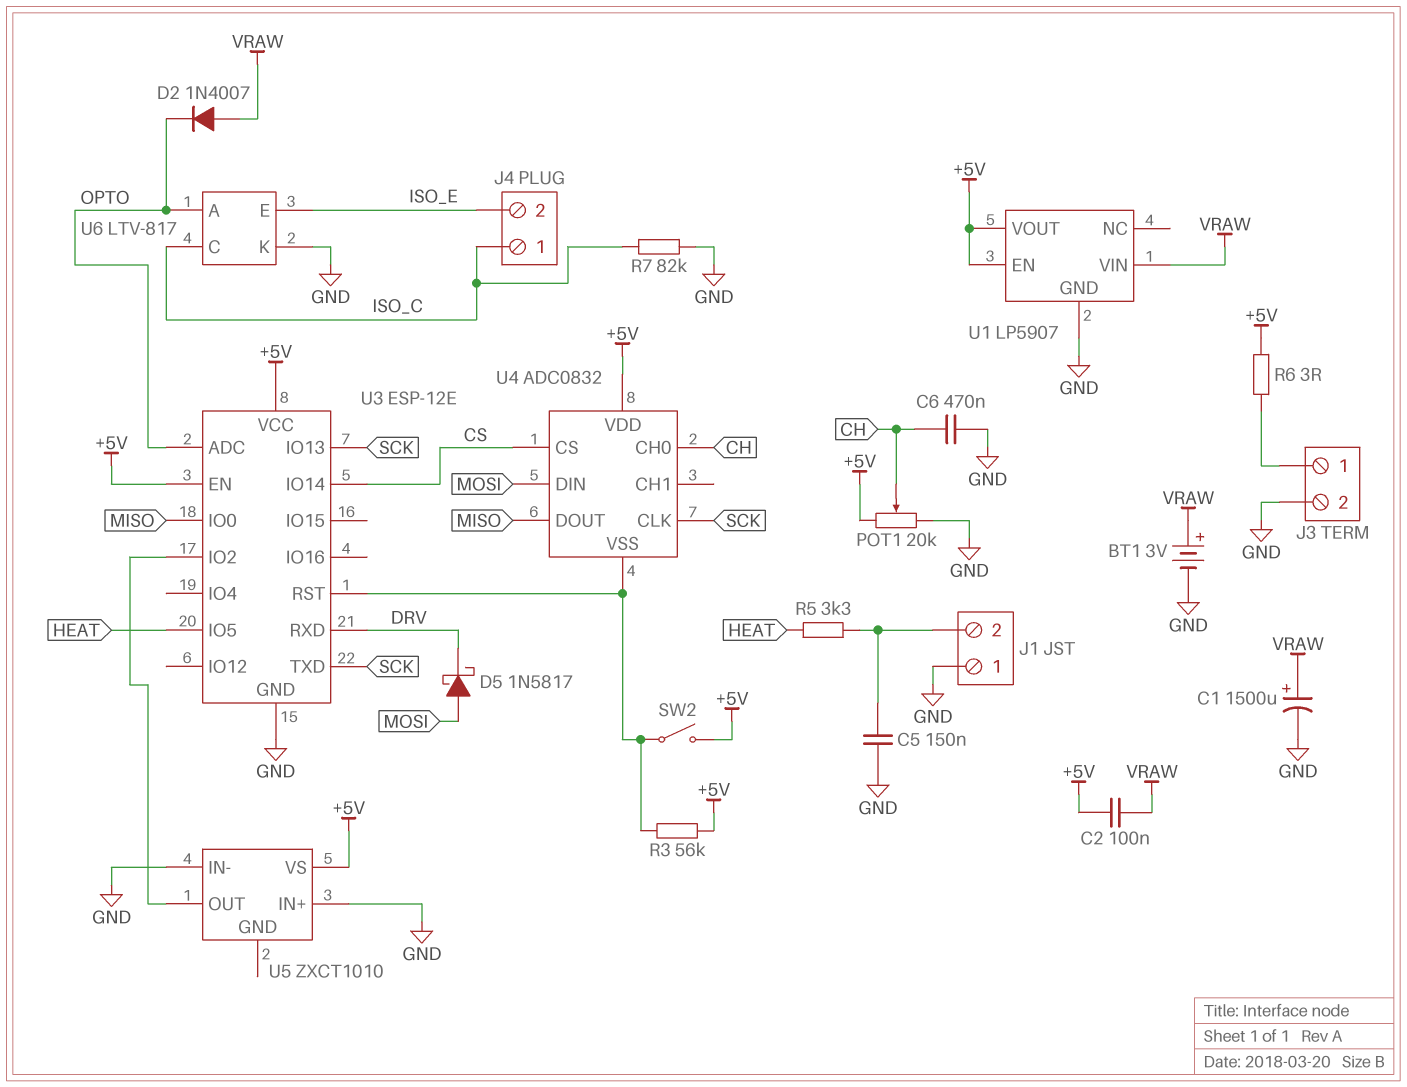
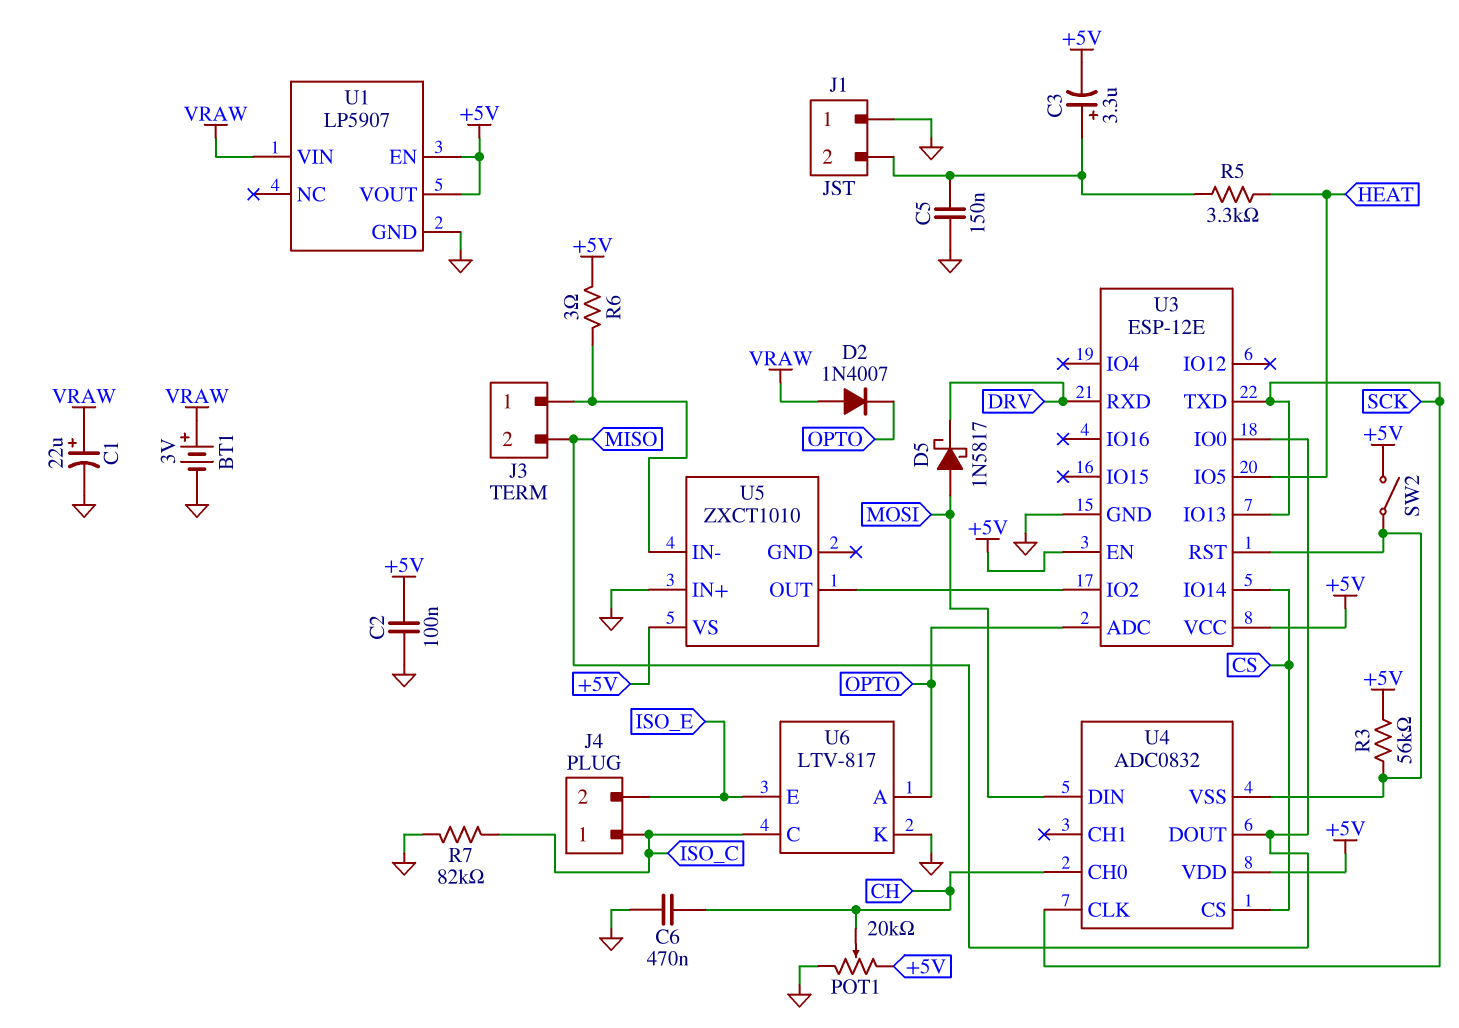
C1: 1500uF (plus VRAW, minus GND) -> 22uF (plus VRAW, minus GND)
C2: 100nF (+5V, VRAW) -> 100nF (+5V, GND)
C3: none -> 3.3uF (plus J1/2, minus +5V)
J3 pin 2: GND -> MISO
U5 pin IN-: GND -> J3/1

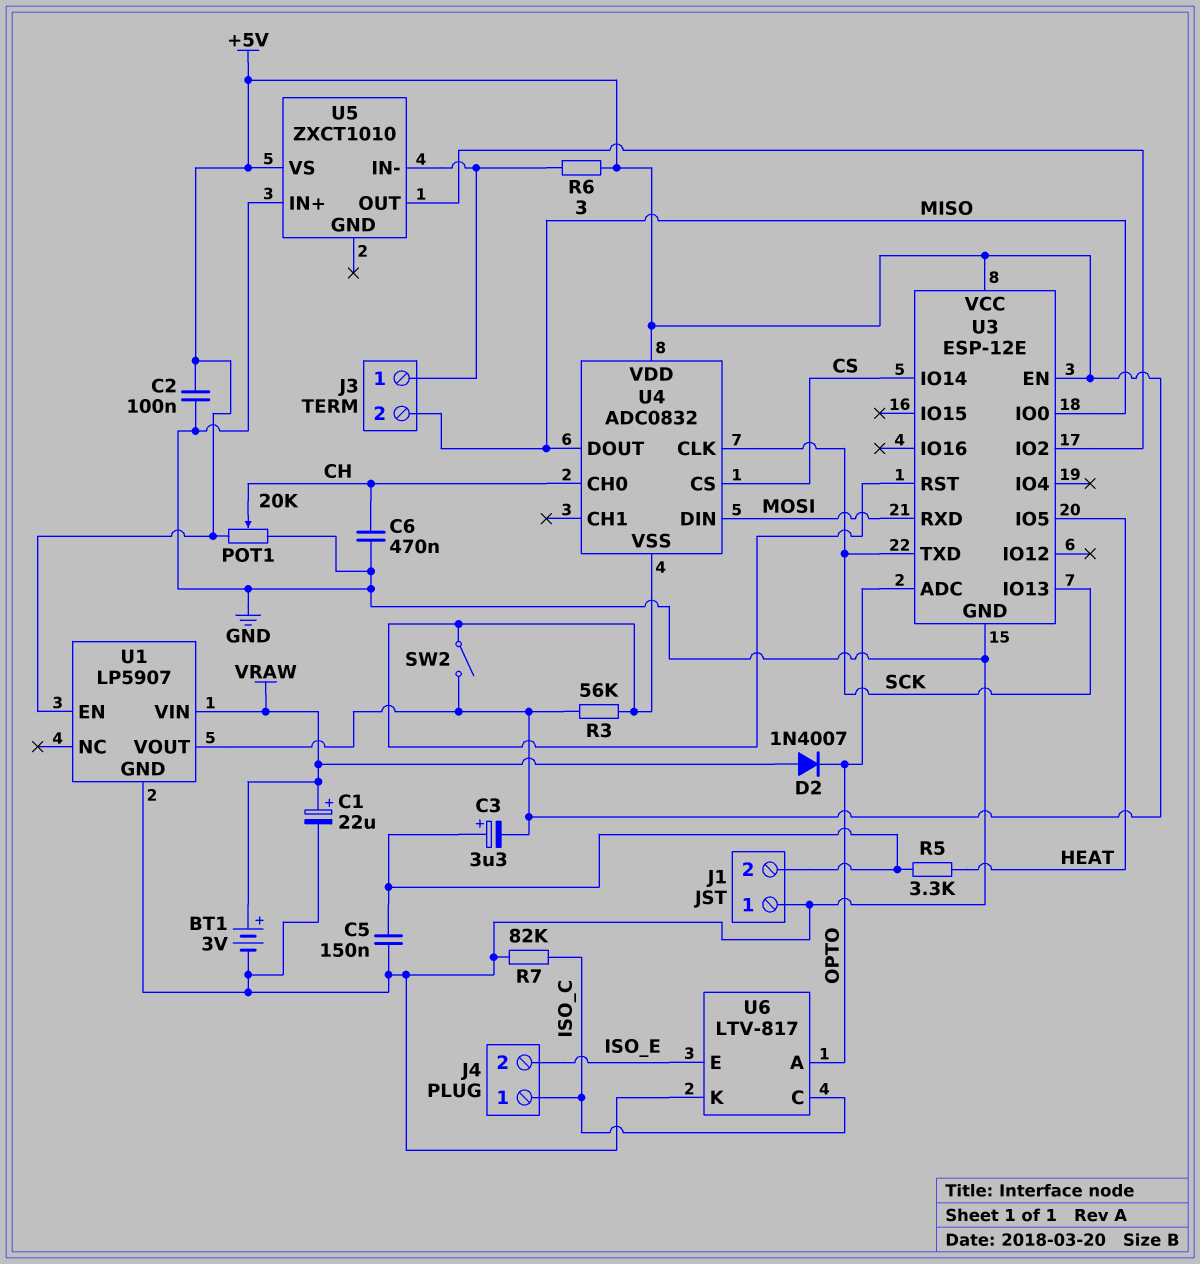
D5: schottky 1N5817 (A MOSI, K DRV) -> none
U3 pin RXD: DRV -> MOSI

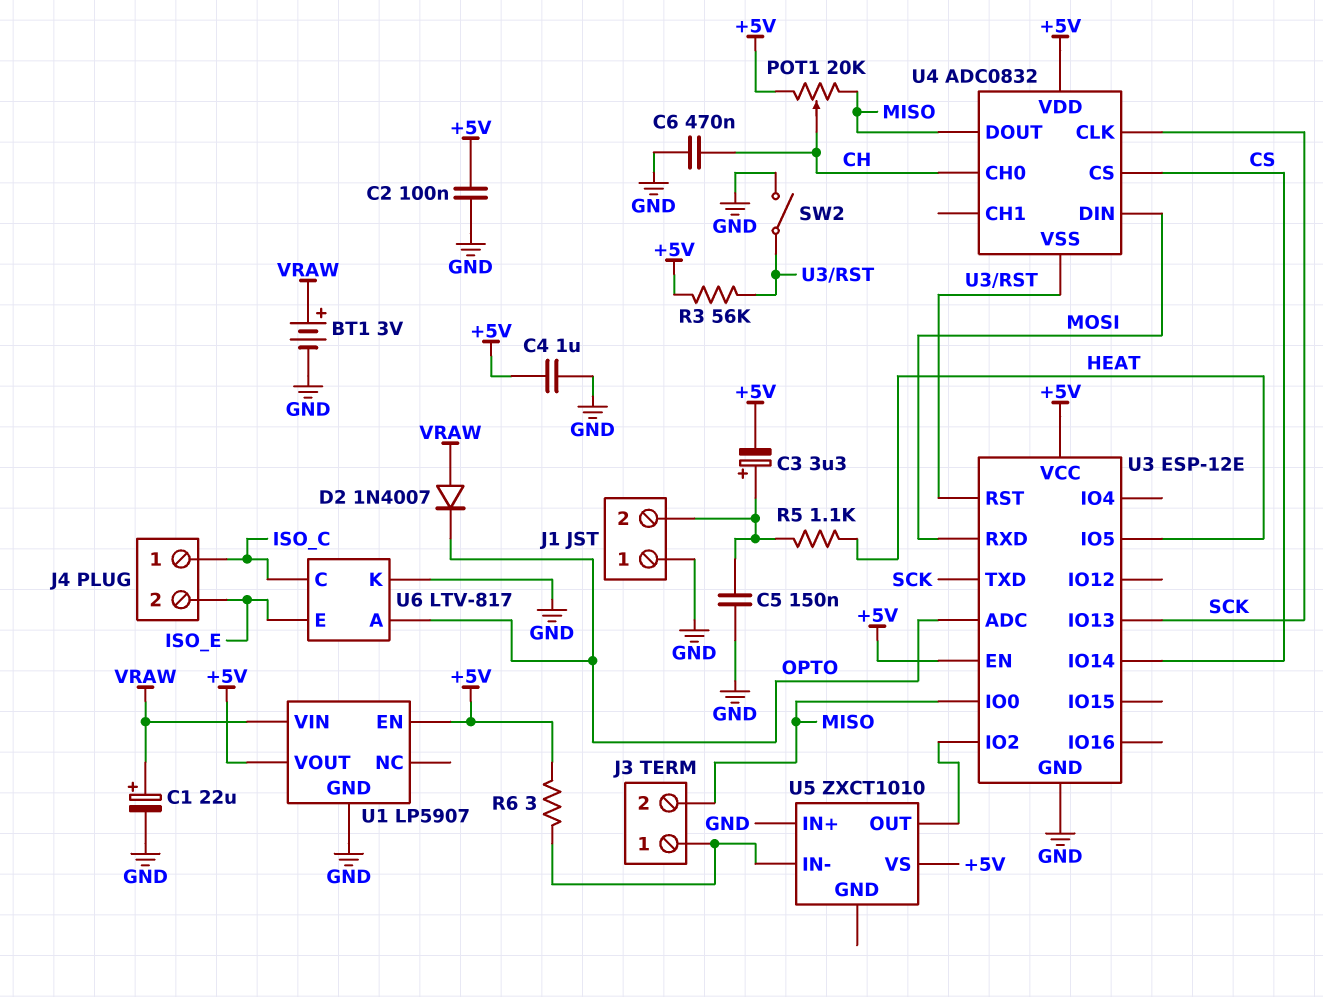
C4: none -> 1uF (+5V, GND)
POT1: 20k (+5V, GND, wiper CH) -> 20k (+5V, MISO, wiper CH)
R5: 3.3k (HEAT, J1/2) -> 1.1k (HEAT, J1/2)
R7: 82k (GND, ISO_C) -> none
SW2: switch (+5V, U3/RST) -> switch (GND, U3/RST)

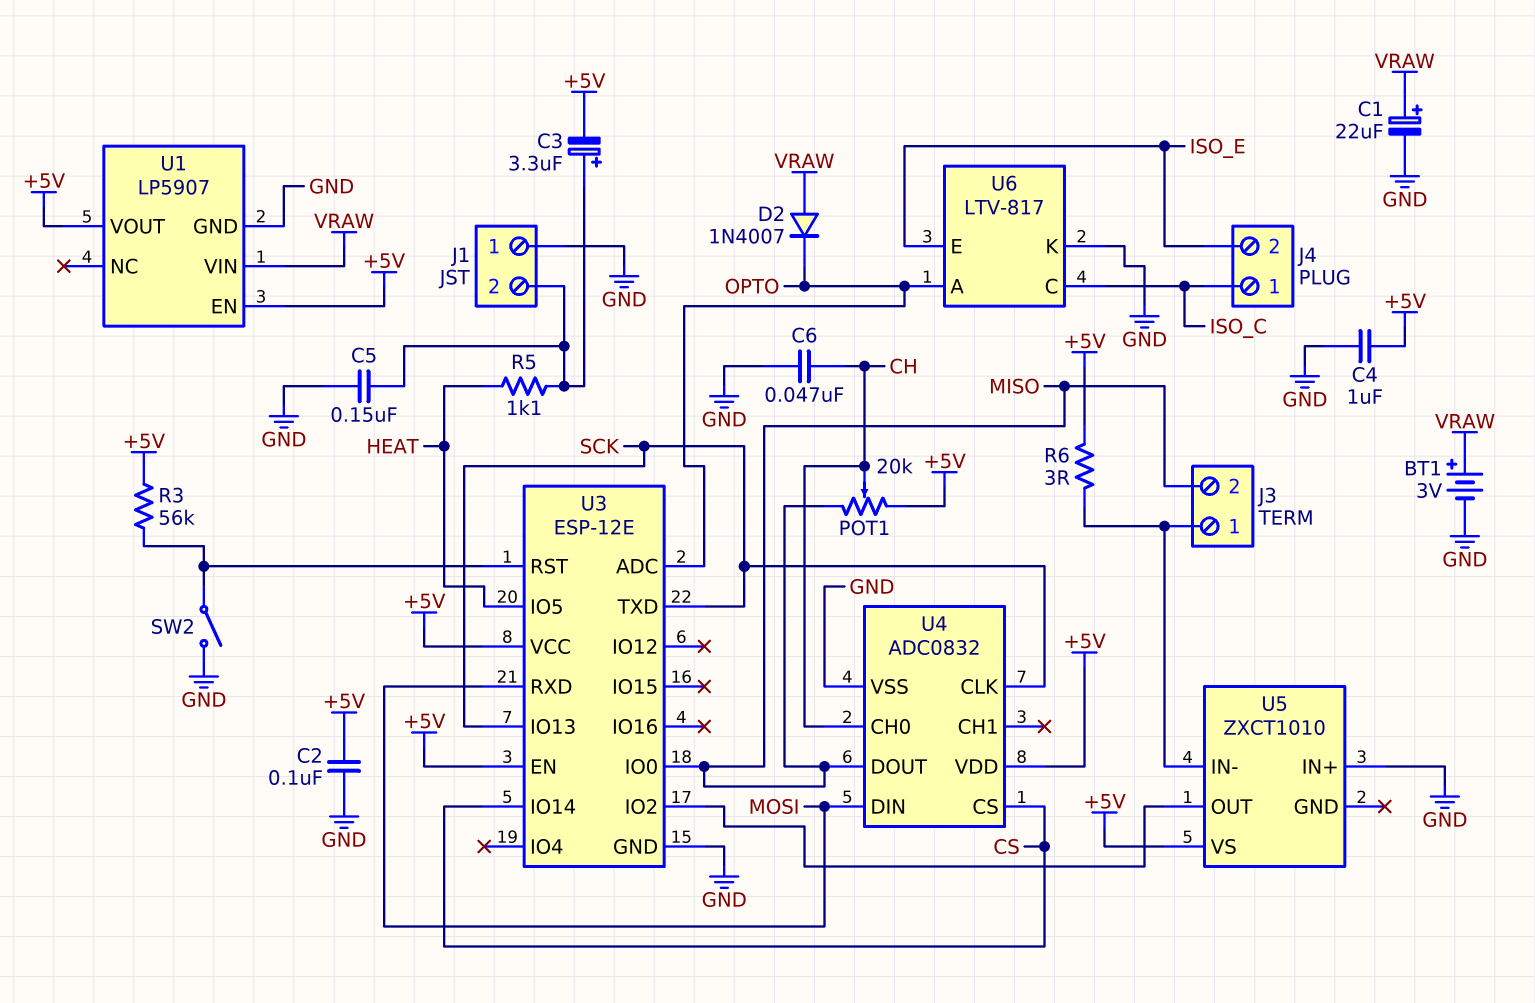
C6: 470nF (CH, GND) -> 47nF (CH, GND)
U4 pin VSS: U3/RST -> GND

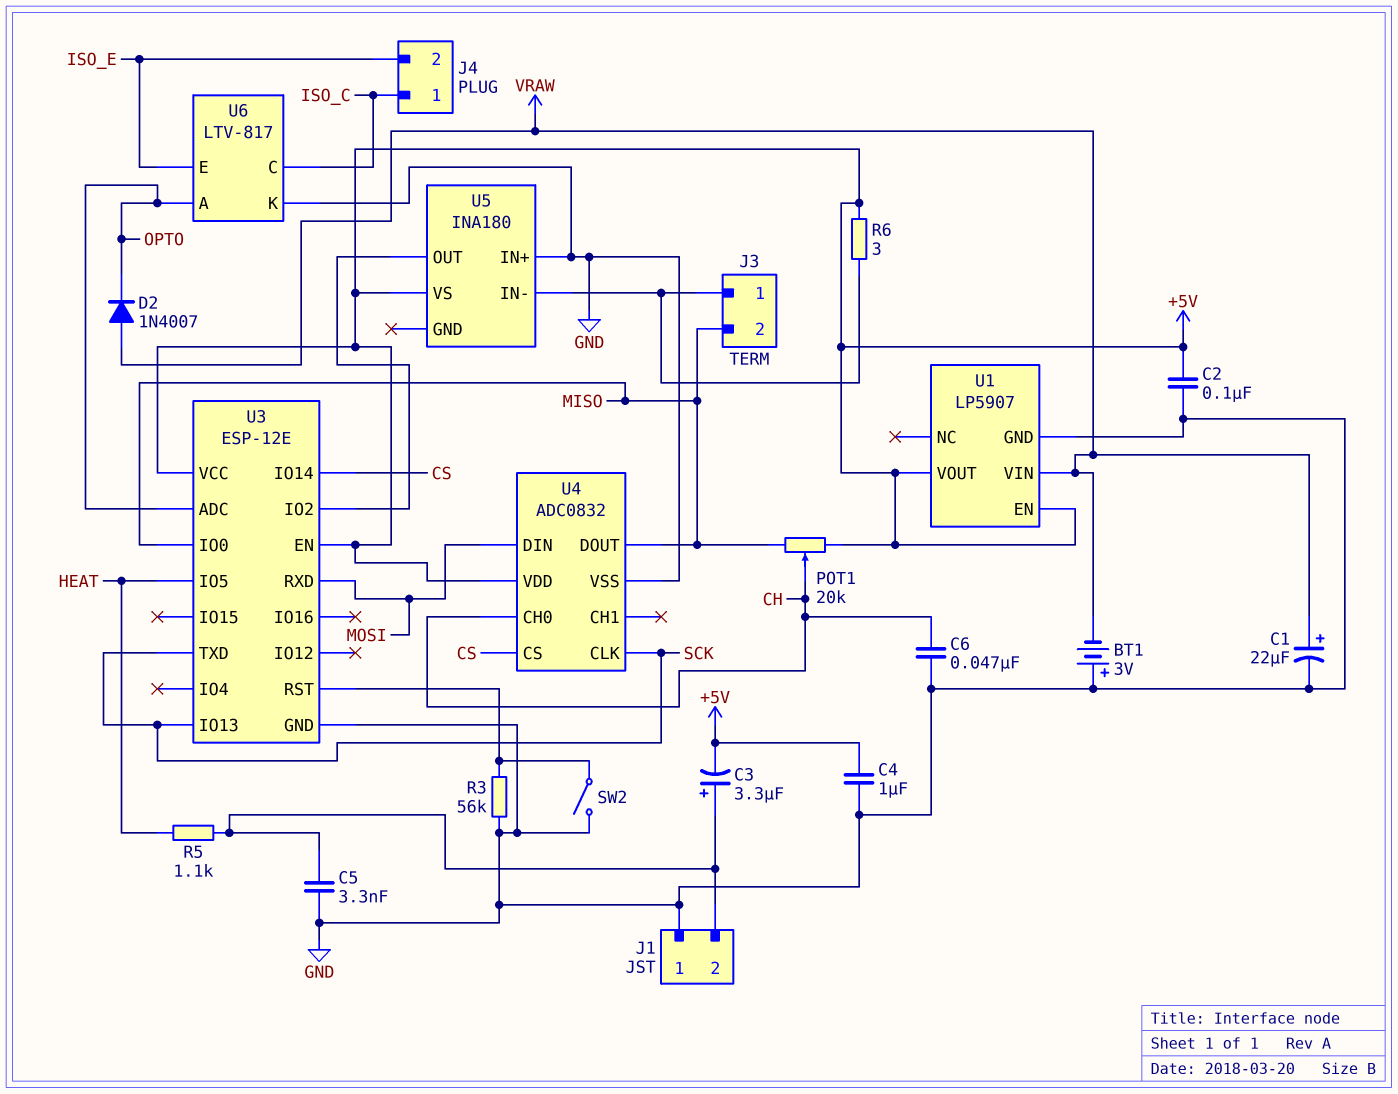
BT1: 3V (plus VRAW, minus GND) -> 3V (plus GND, minus VRAW)
C5: 150nF (GND, J1/2) -> 3.3nF (GND, J1/2)
R3: 56k (+5V, U3/RST) -> 56k (GND, U3/RST)
U5: ZXCT1010 -> INA180

